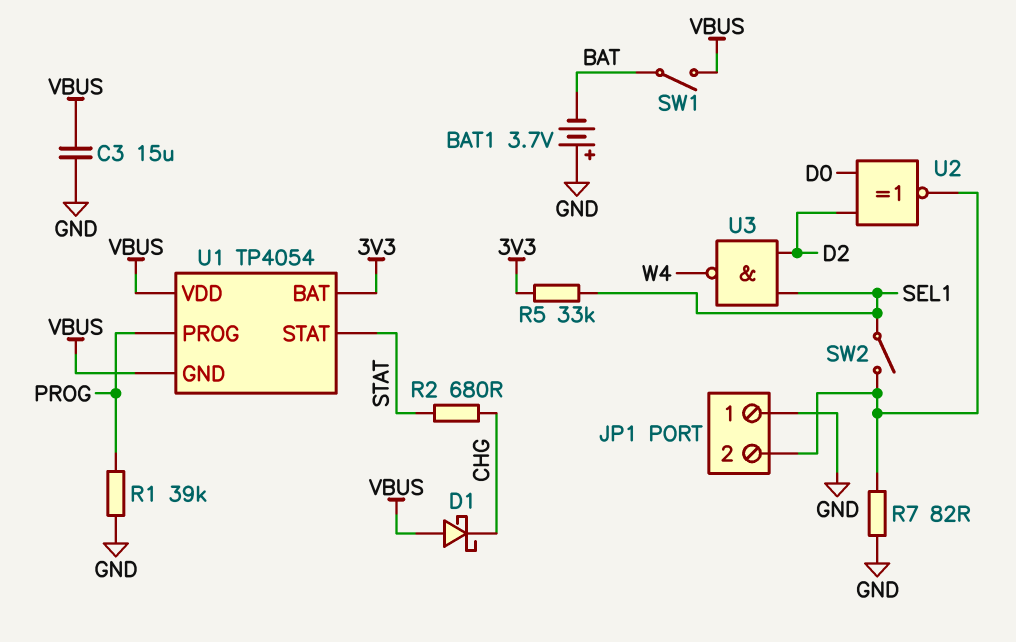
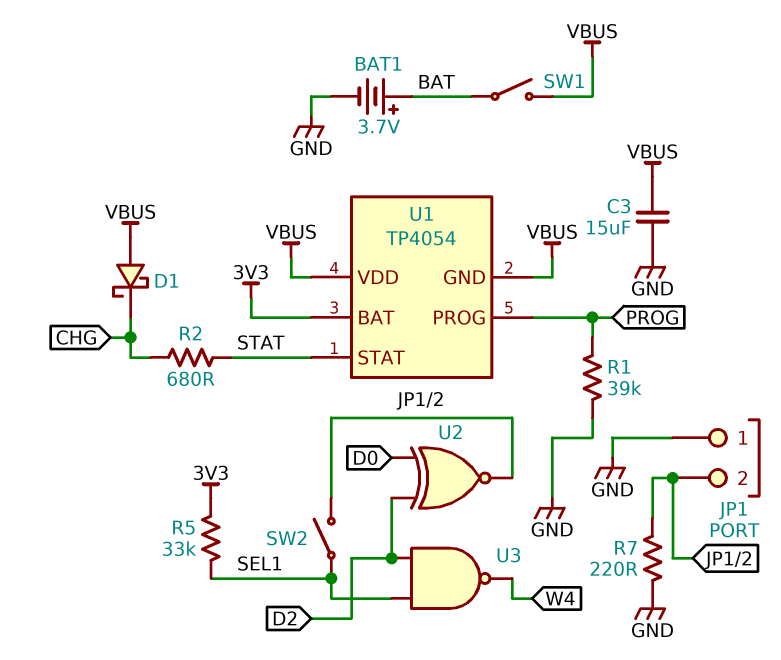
BAT1: 3.7V (plus GND, minus BAT) -> 3.7V (plus BAT, minus GND)
R7: 82 (GND, JP1/2) -> 220 (GND, JP1/2)

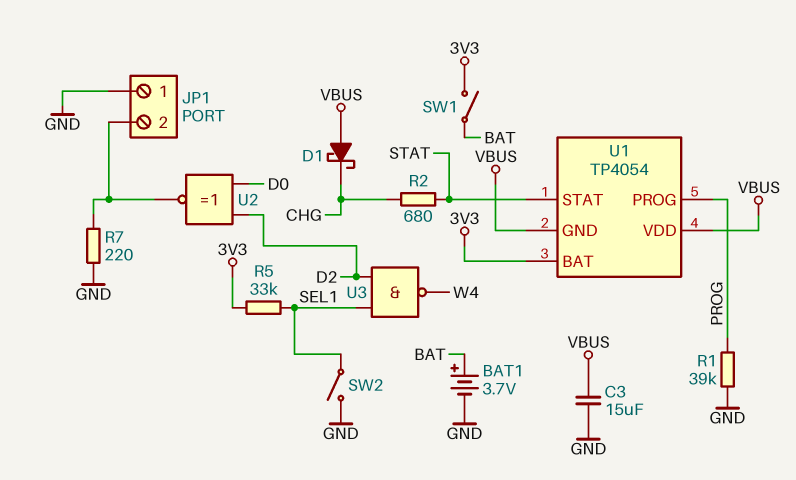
SW1: switch (BAT, VBUS) -> switch (3V3, BAT)
SW2: switch (JP1/2, SEL1) -> switch (GND, SEL1)

